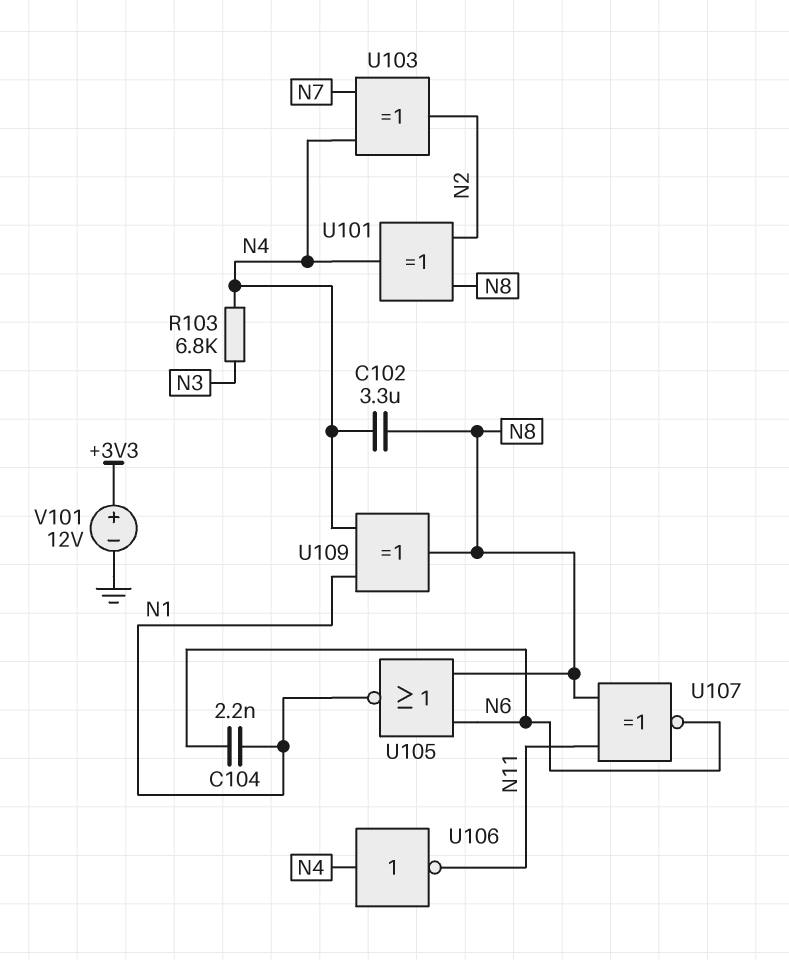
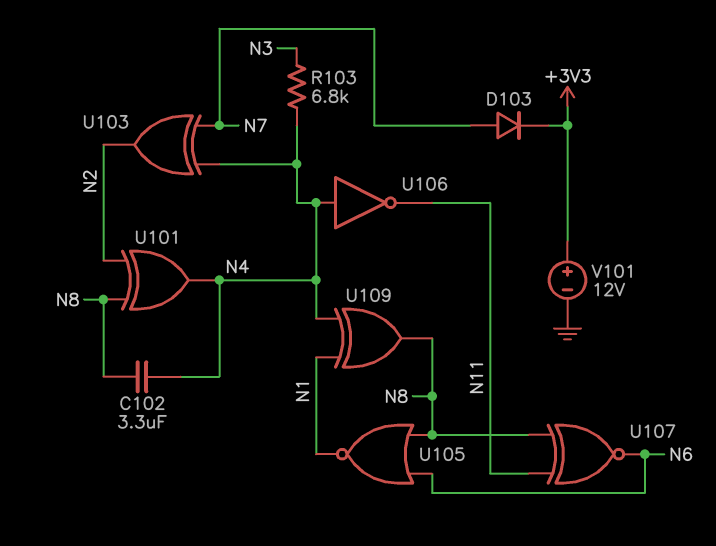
C104: 2.2nF (N1, N6) -> none
D103: none -> diode (A N7, K +3V3)

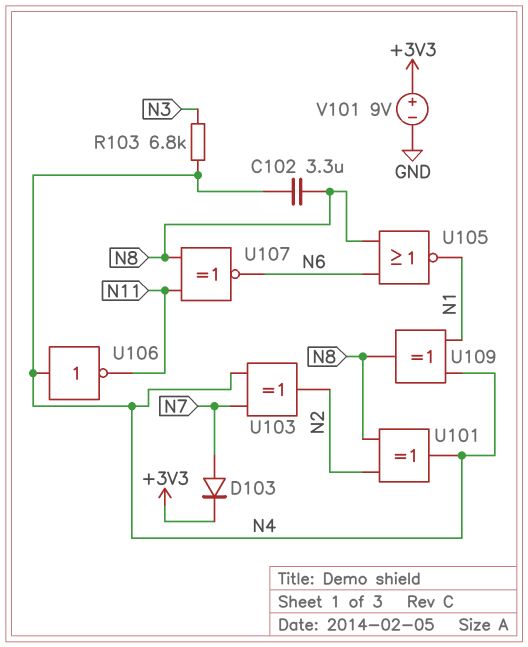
V101: 12V (plus +3V3, minus GND) -> 9V (plus +3V3, minus GND)

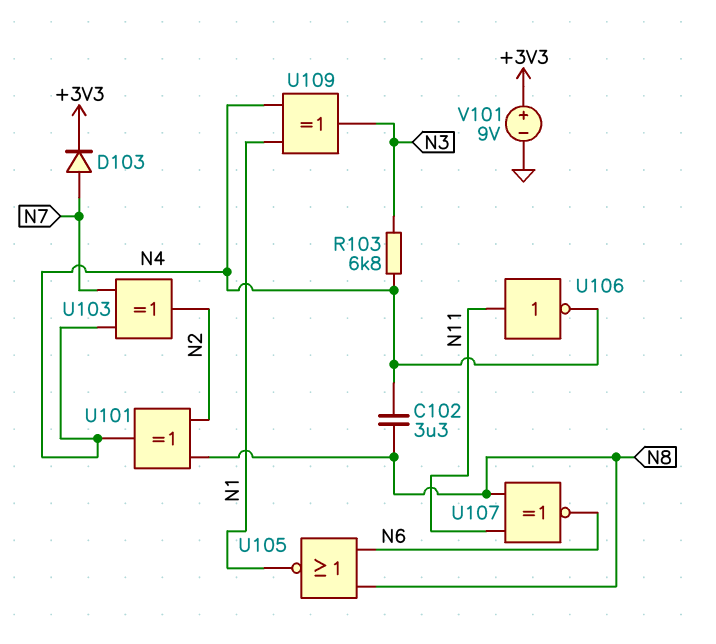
U106: NOT (in N4, out N11) -> NOT (in N11, out N4)
U109: XOR (in N1, in N4, out N8) -> XOR (in N1, in N4, out N3)

